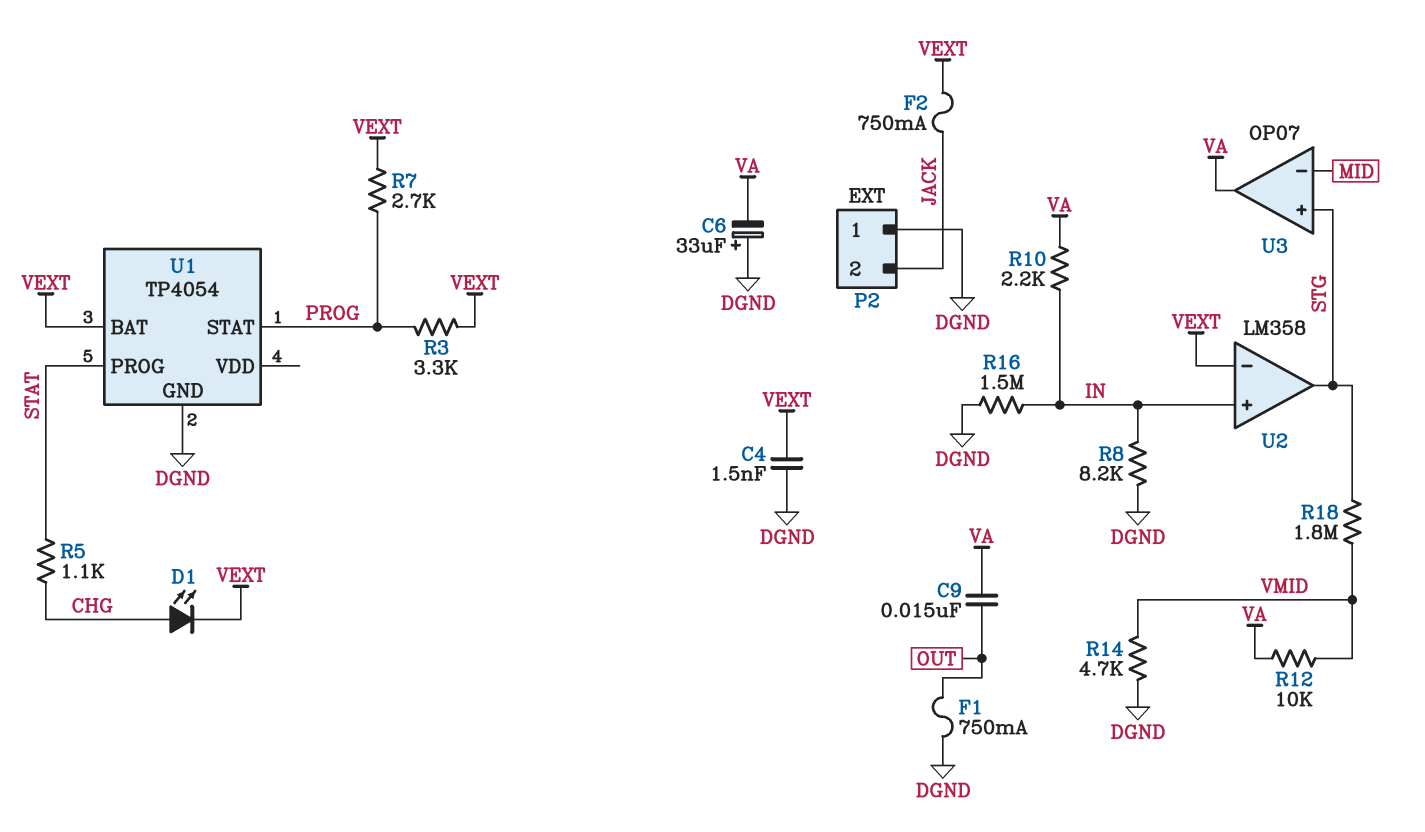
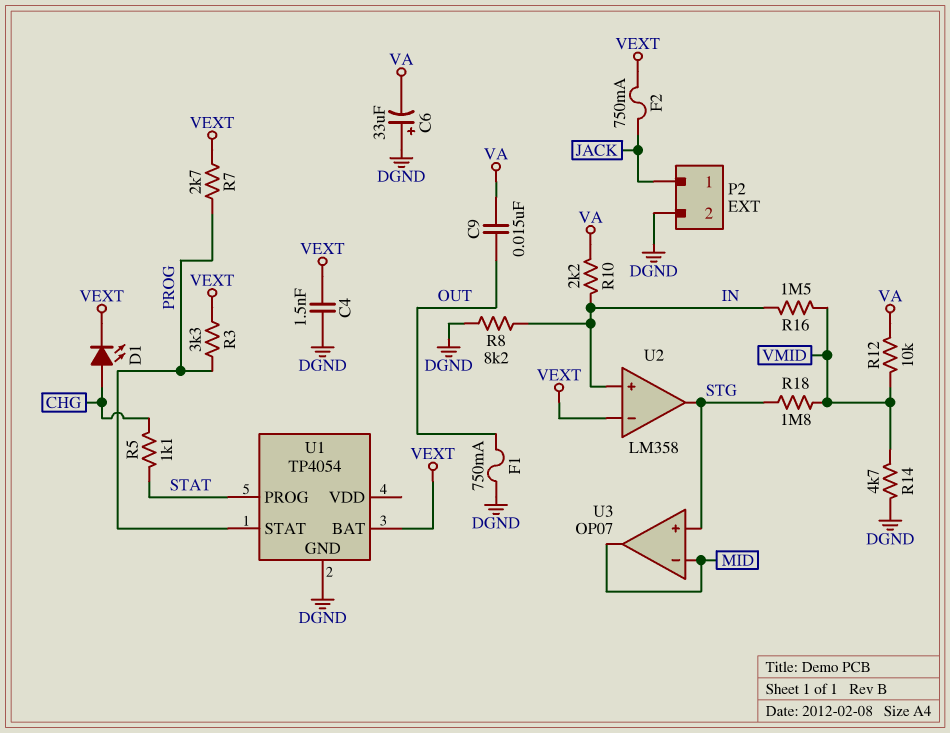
P2 pin 1: DGND -> JACK
P2 pin 2: JACK -> DGND
R16: 1.5M (DGND, IN) -> 1.5M (IN, VMID)
U3 pin out: VA -> MID

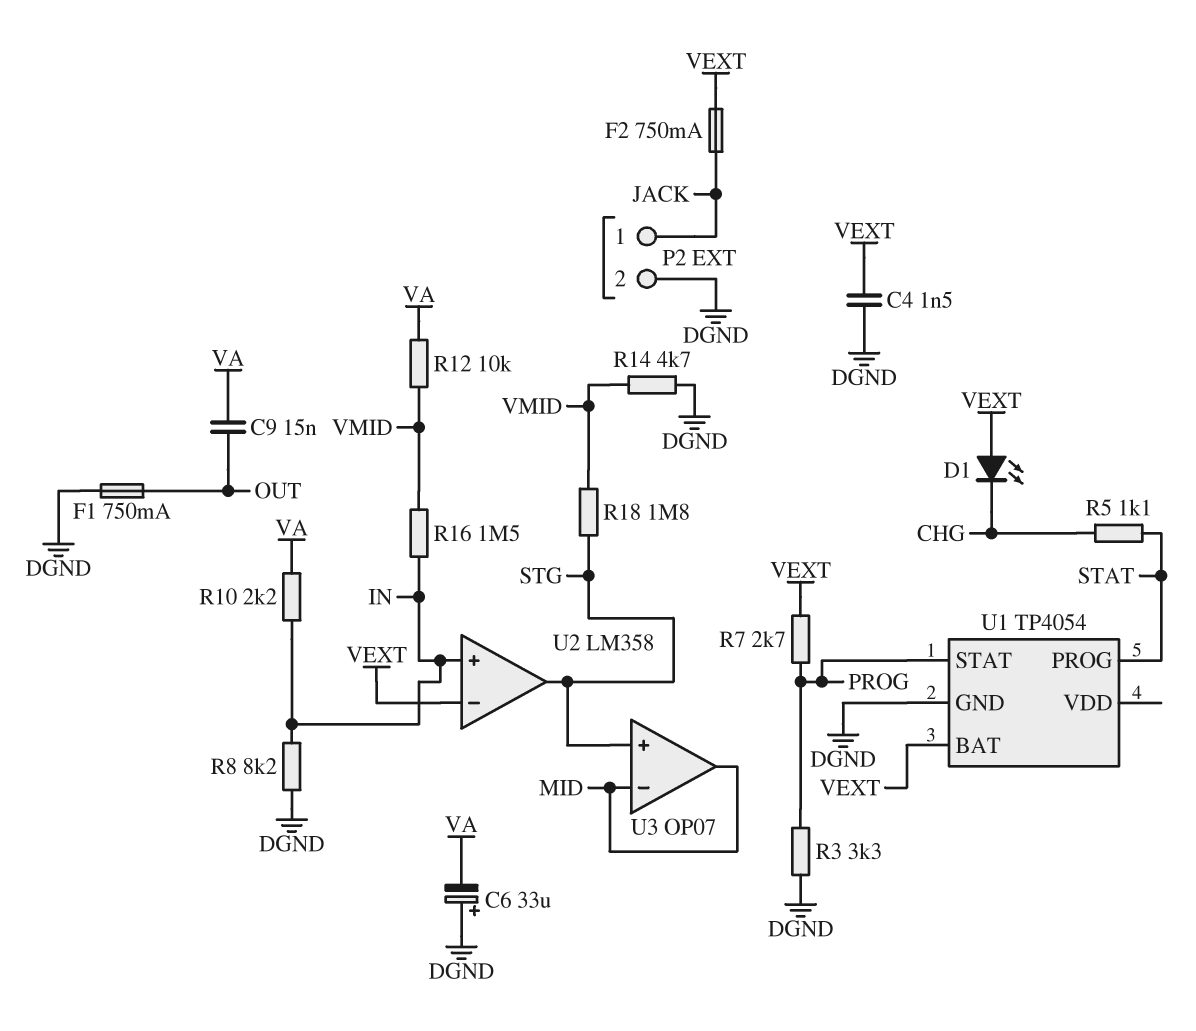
D1: LED (A CHG, K VEXT) -> LED (A VEXT, K CHG)
R3: 3.3k (PROG, VEXT) -> 3.3k (DGND, PROG)

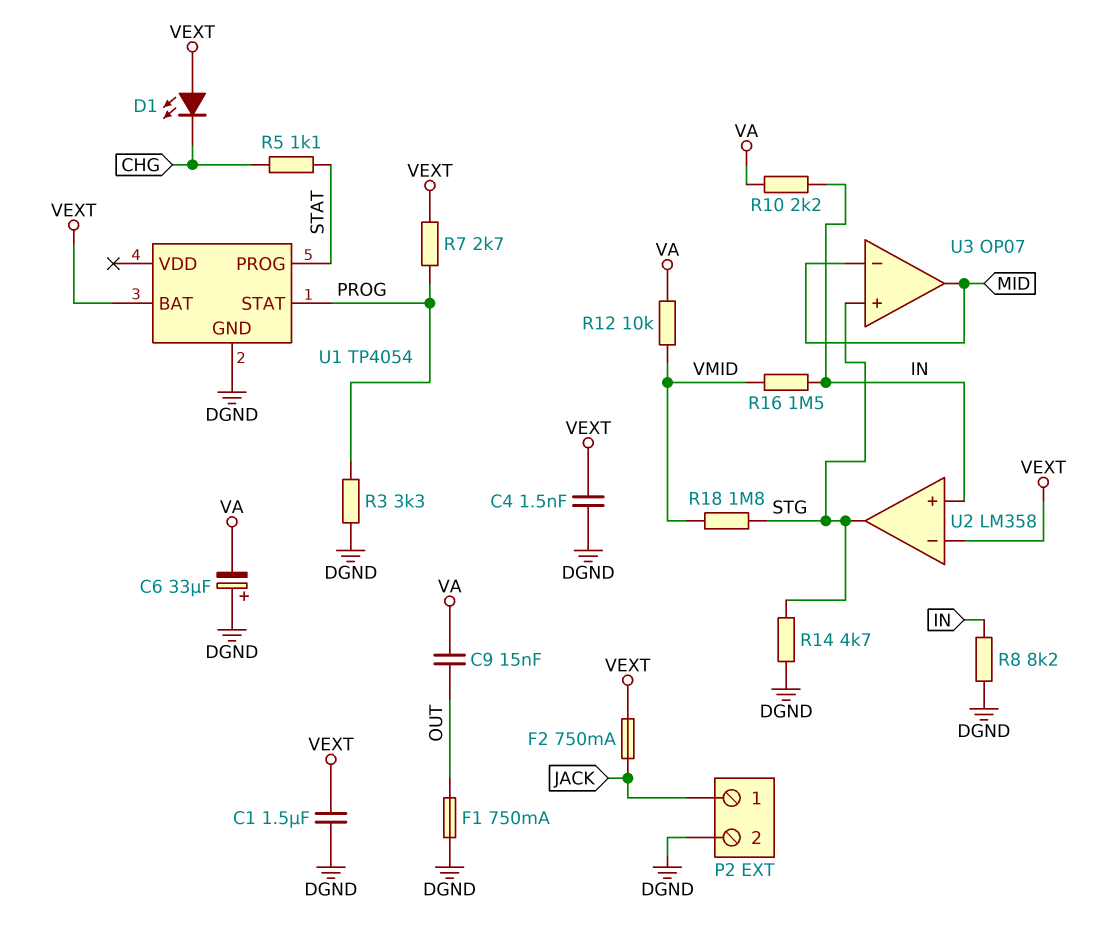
C1: none -> 1.5uF (DGND, VEXT)
R14: 4.7k (DGND, VMID) -> 4.7k (DGND, STG)

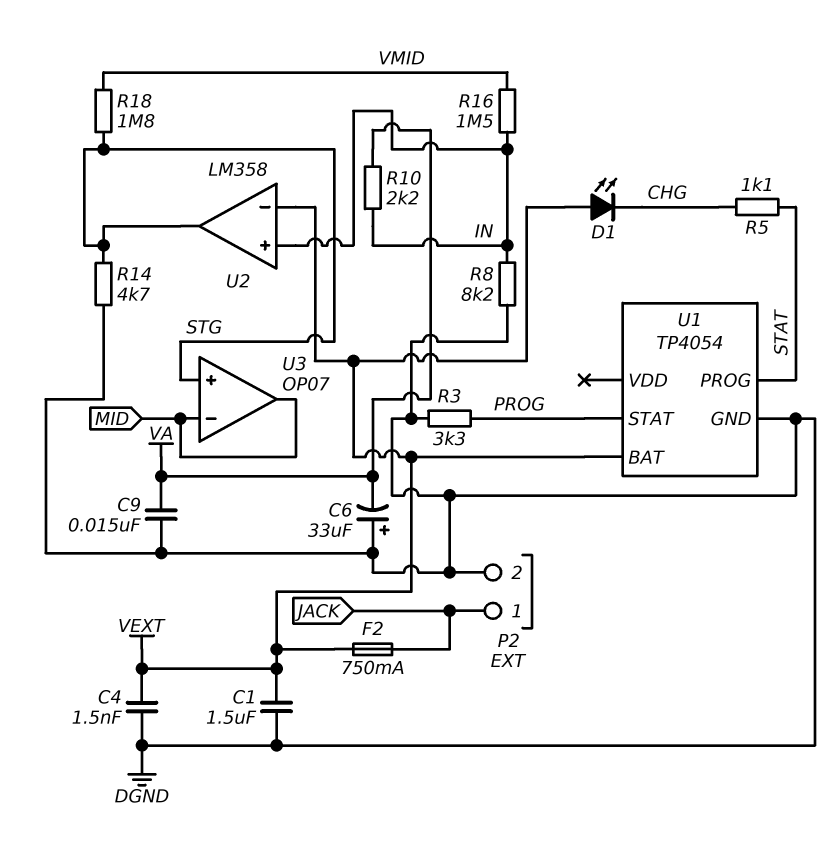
C9: 15nF (OUT, VA) -> 15nF (DGND, VA)
F1: 750mA (DGND, OUT) -> none
R7: 2.7k (PROG, VEXT) -> none
R12: 10k (VA, VMID) -> none

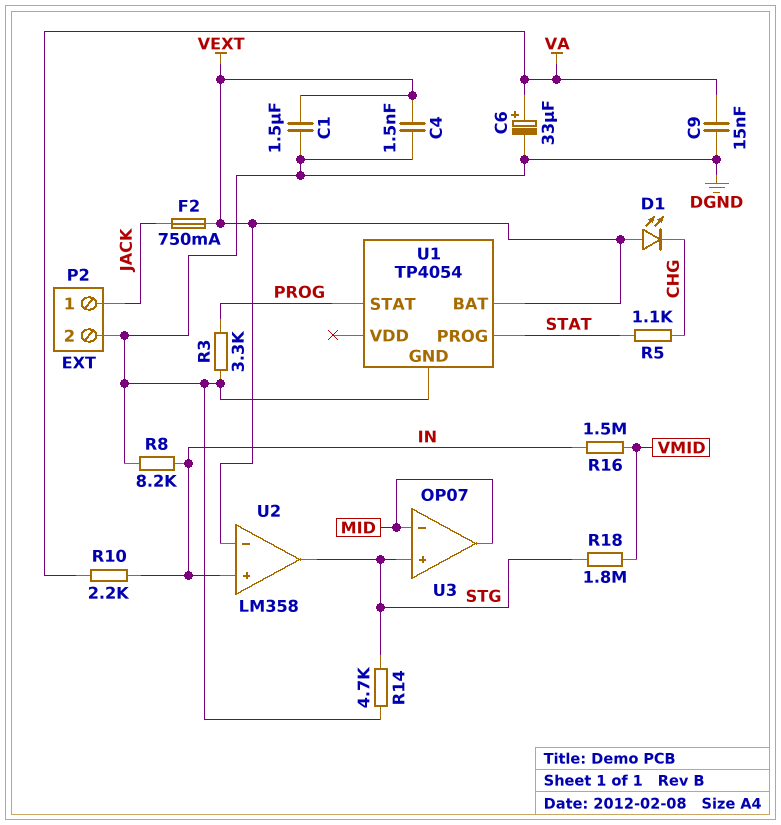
C6: 33uF (plus DGND, minus VA) -> 33uF (plus VA, minus DGND)

